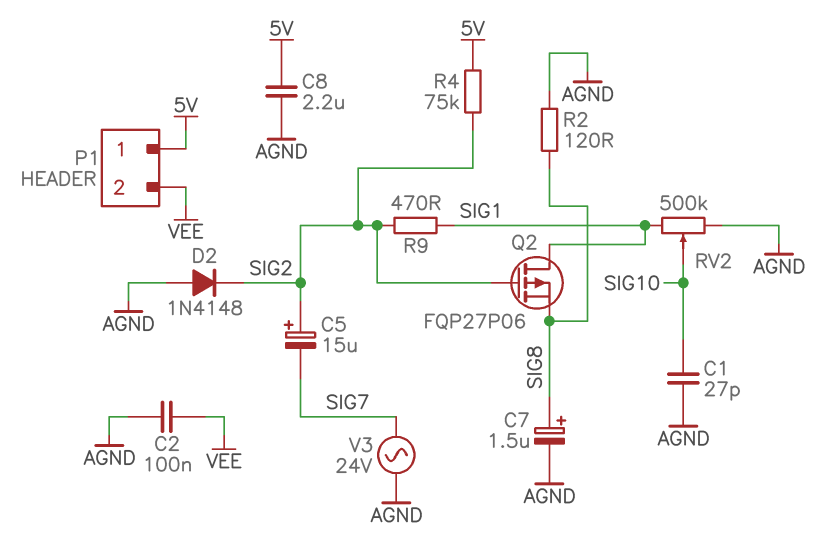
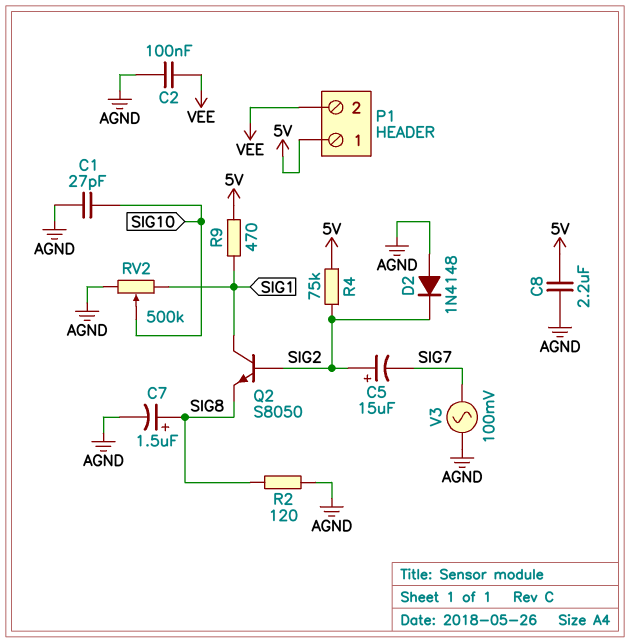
Q2: PMOS FQP27P06 (G SIG2, D SIG1, S SIG8) -> NPN S8050 (B SIG2, C SIG1, E SIG8)
R9: 470 (SIG1, SIG2) -> 470 (5V, SIG1)
V3: AC 24V (AGND, SIG7) -> AC 100mV (AGND, SIG7)

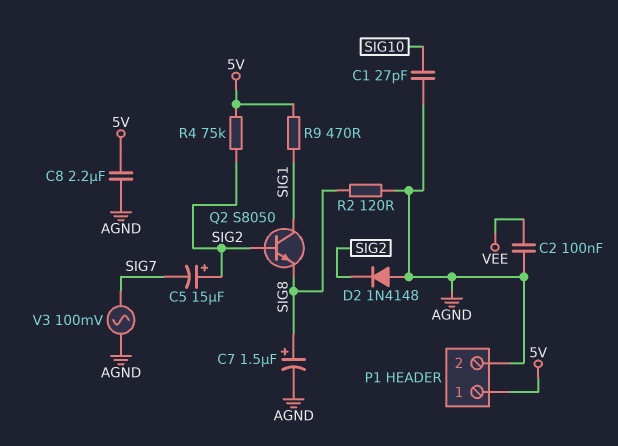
P1 pin 2: VEE -> AGND
RV2: 500k (AGND, SIG1, wiper SIG10) -> none

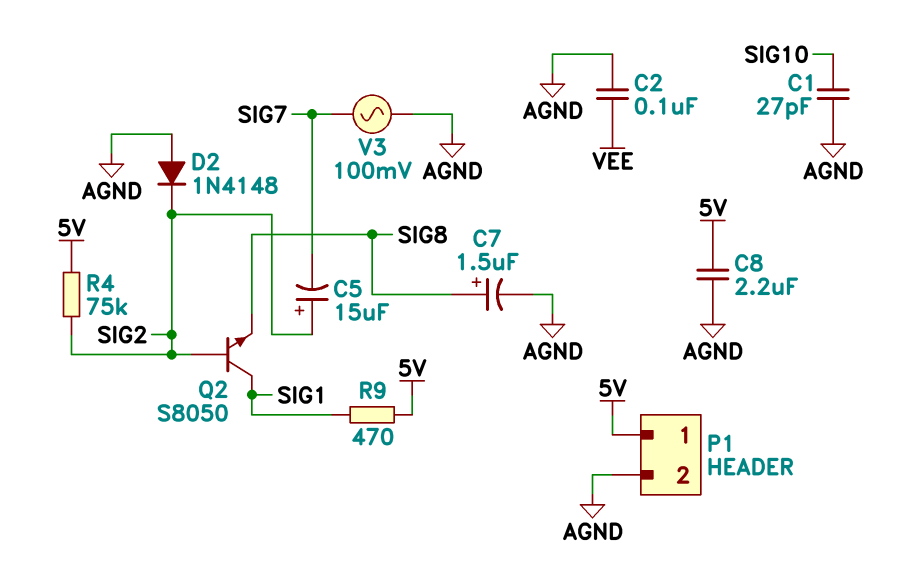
R2: 120 (AGND, SIG8) -> none

